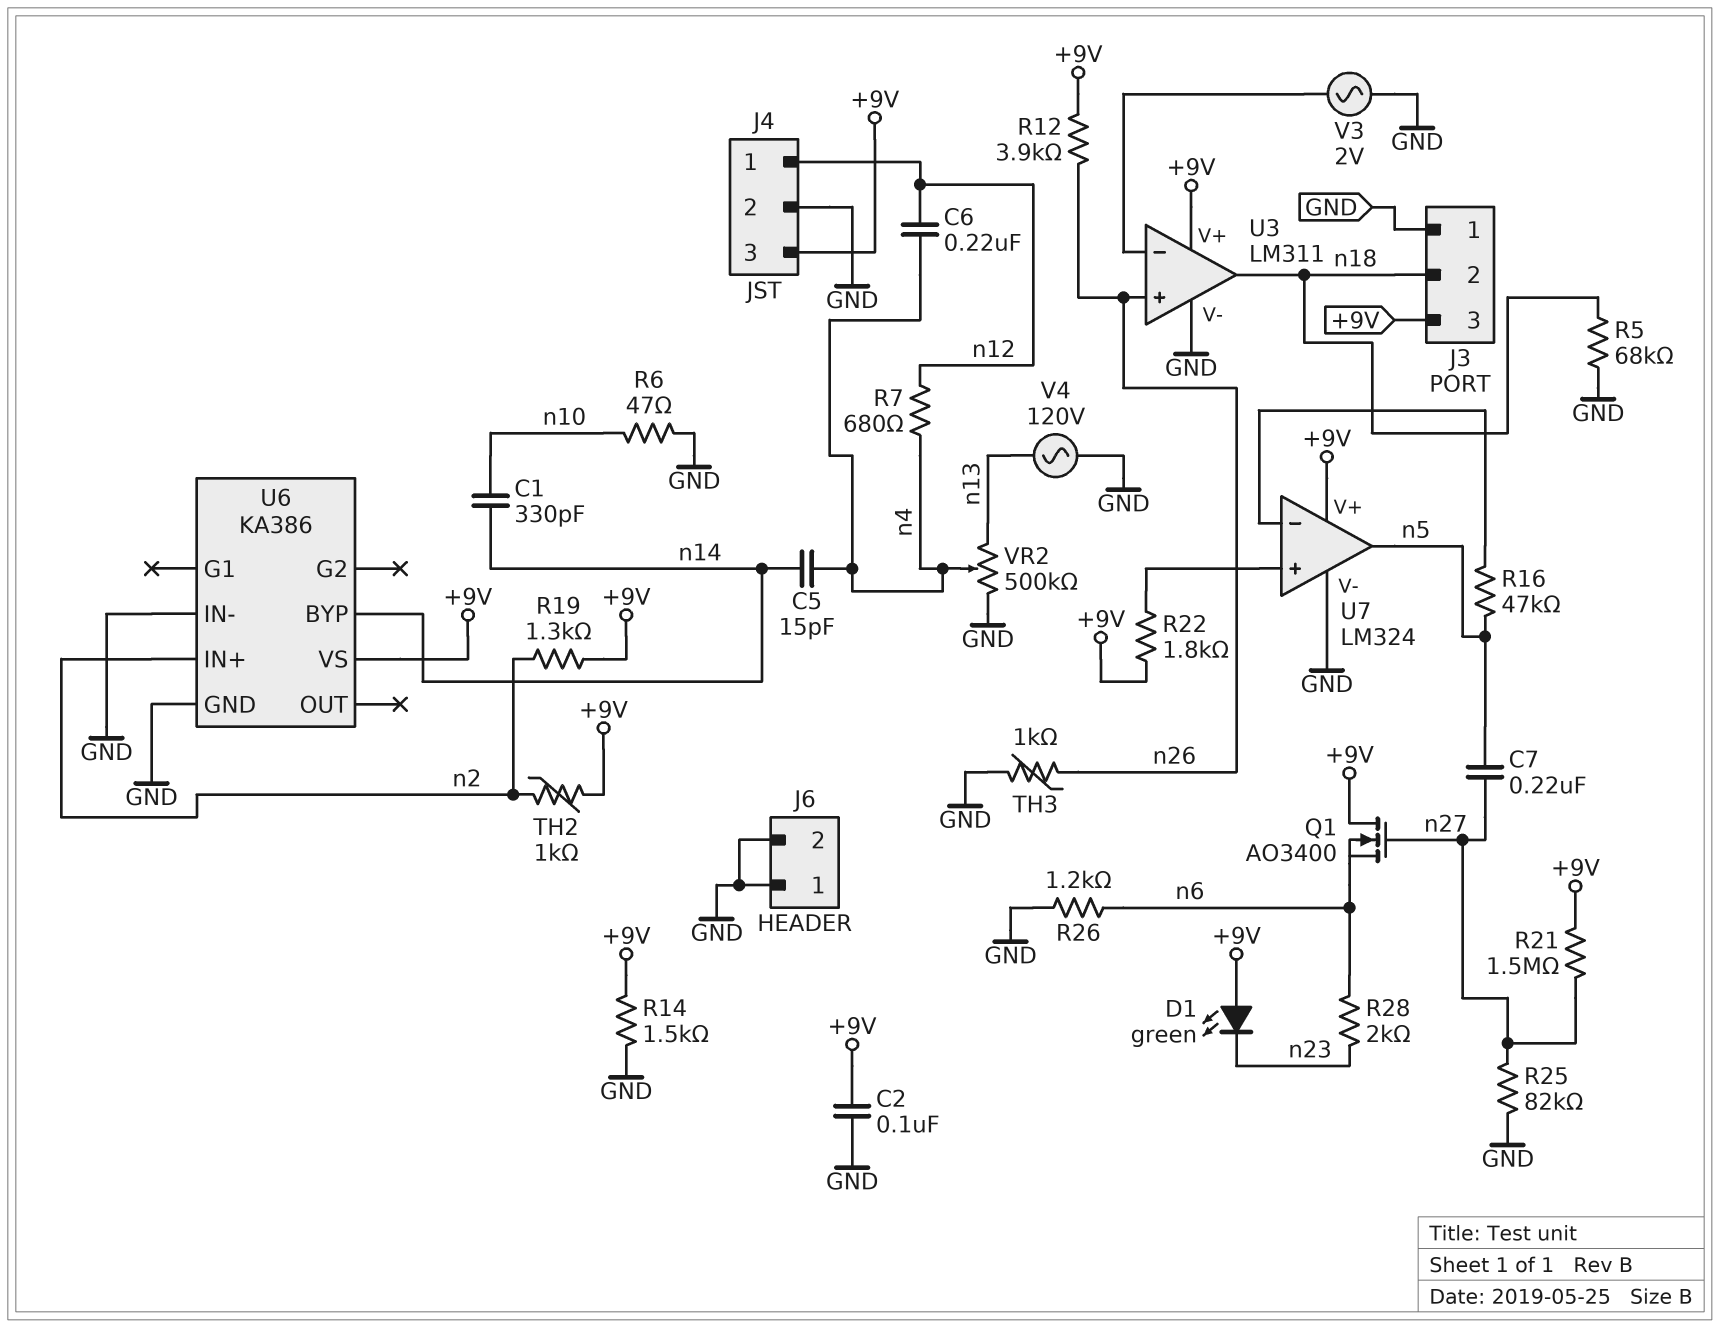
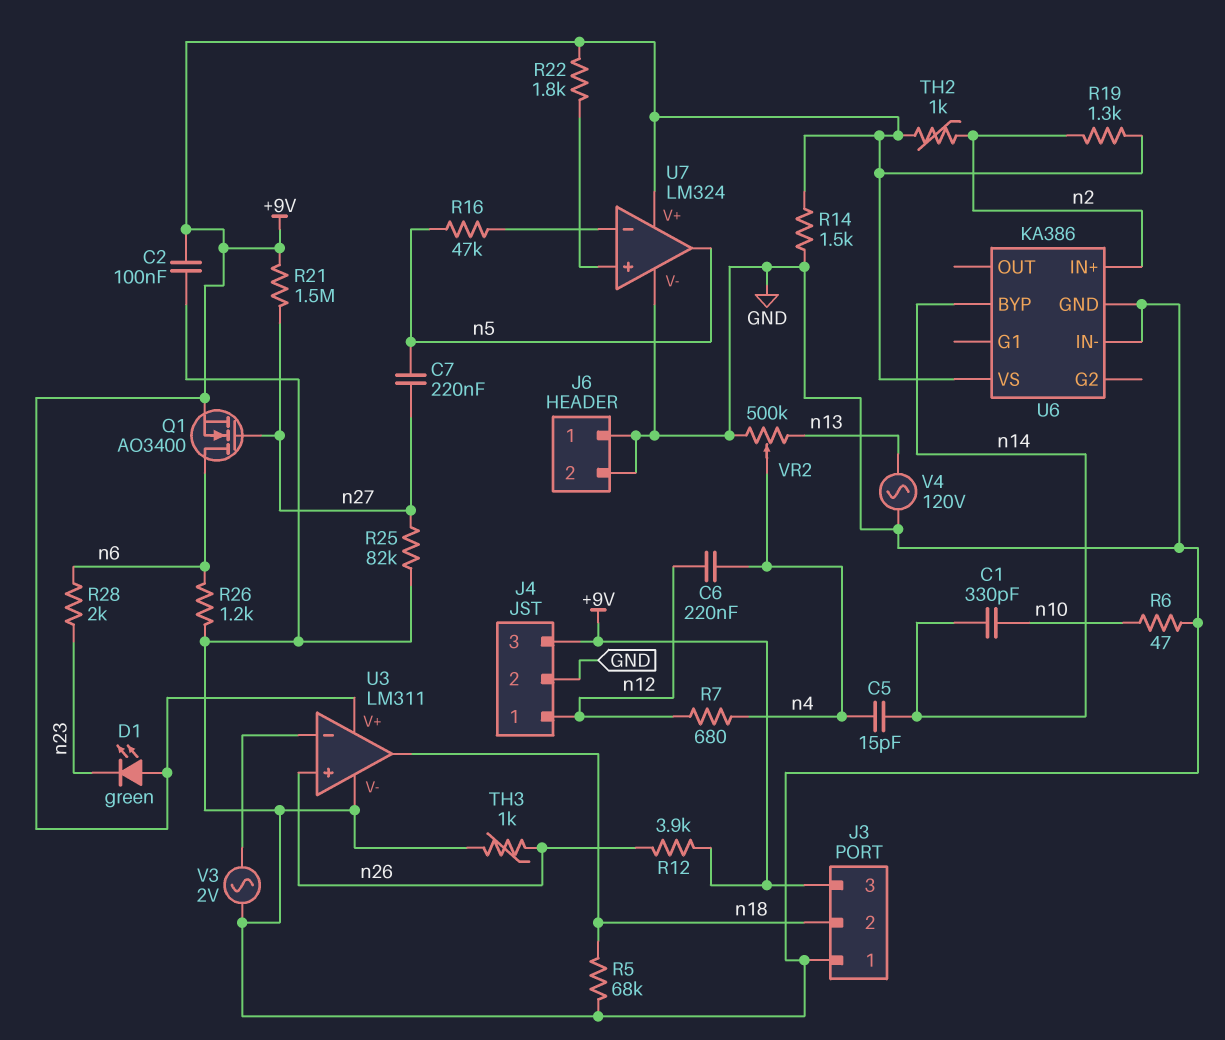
Q1: NMOS AO3400 (G n27, D +9V, S n6) -> NMOS AO3400 (G n27, D n6, S +9V)

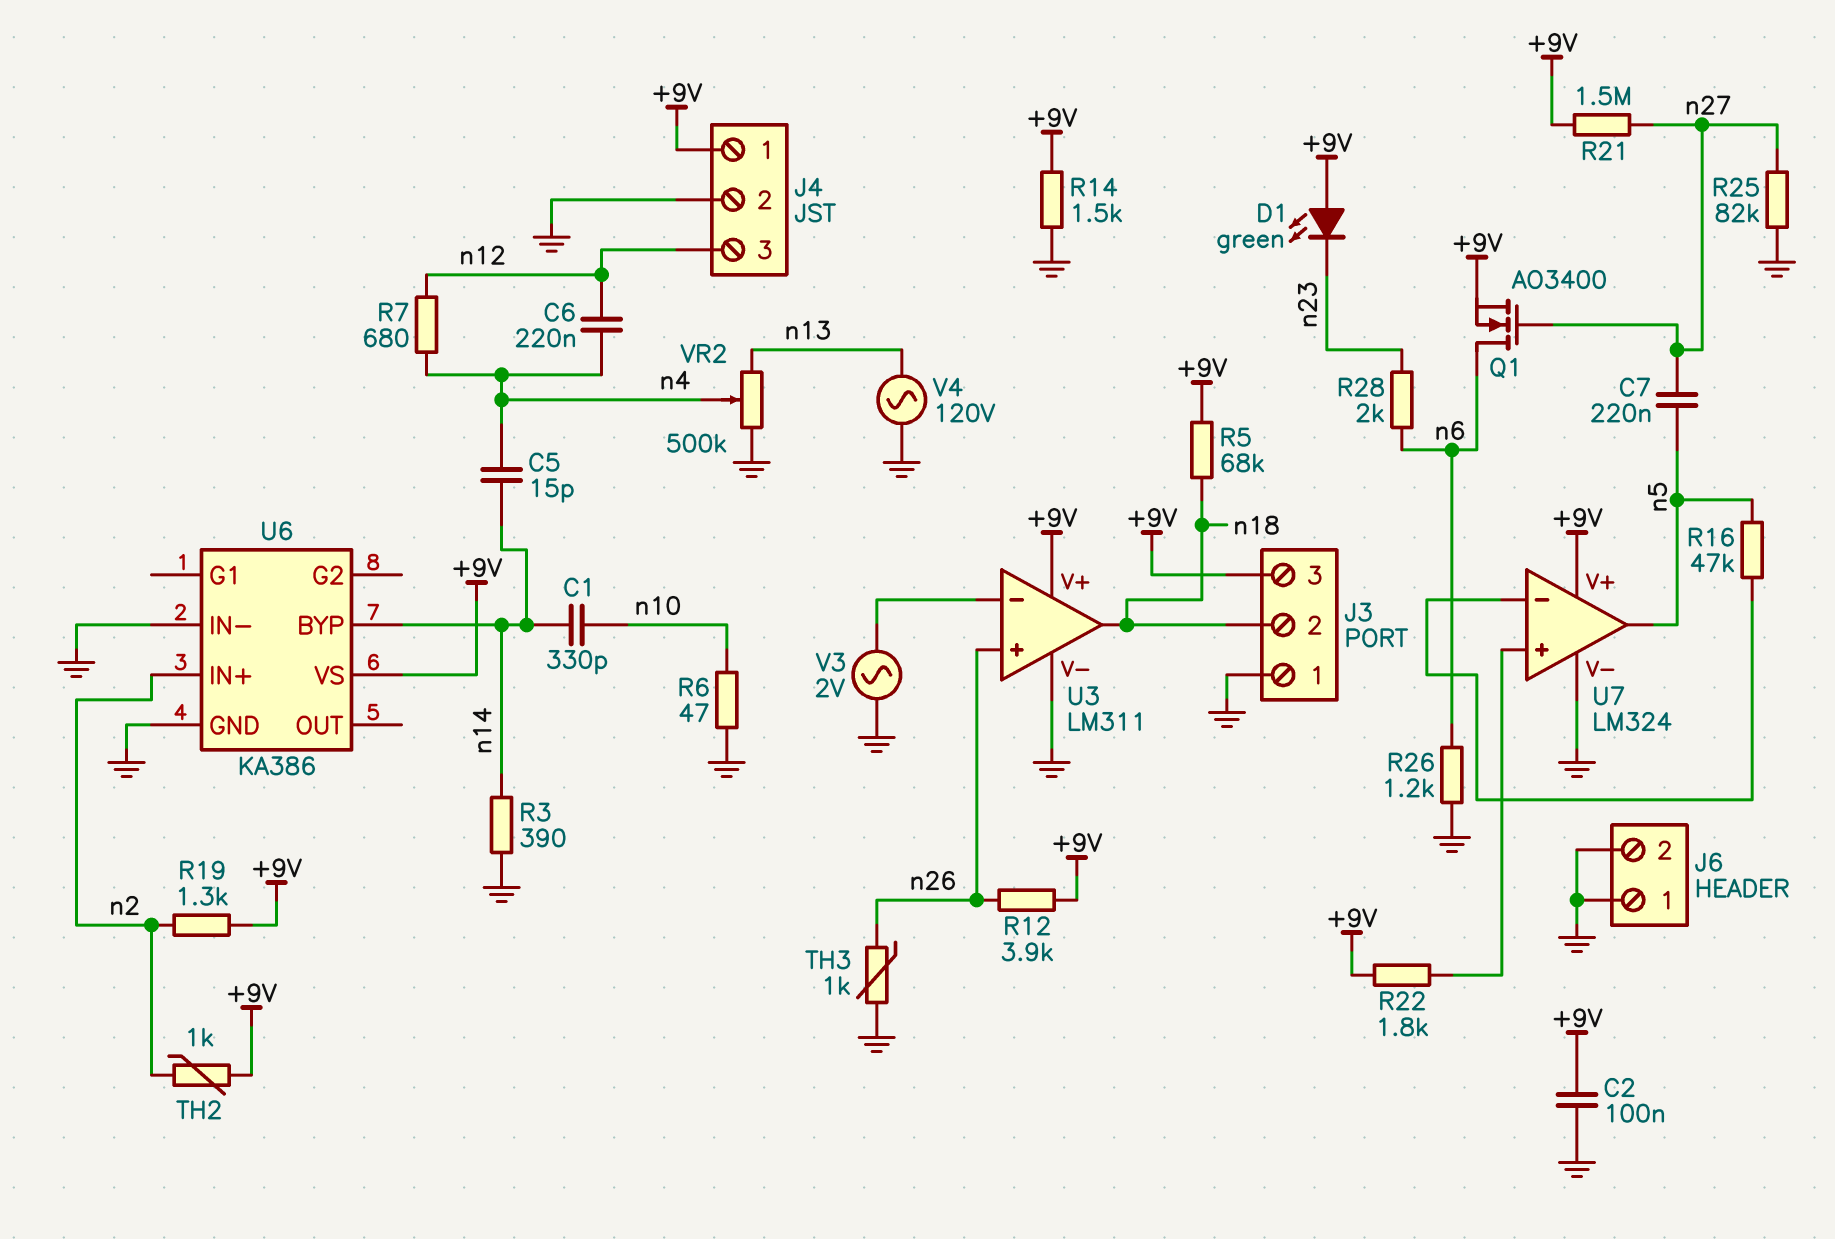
J4 pin 1: n12 -> +9V
J4 pin 3: +9V -> n12
R3: none -> 390 (GND, n14)
R5: 68k (GND, n18) -> 68k (+9V, n18)

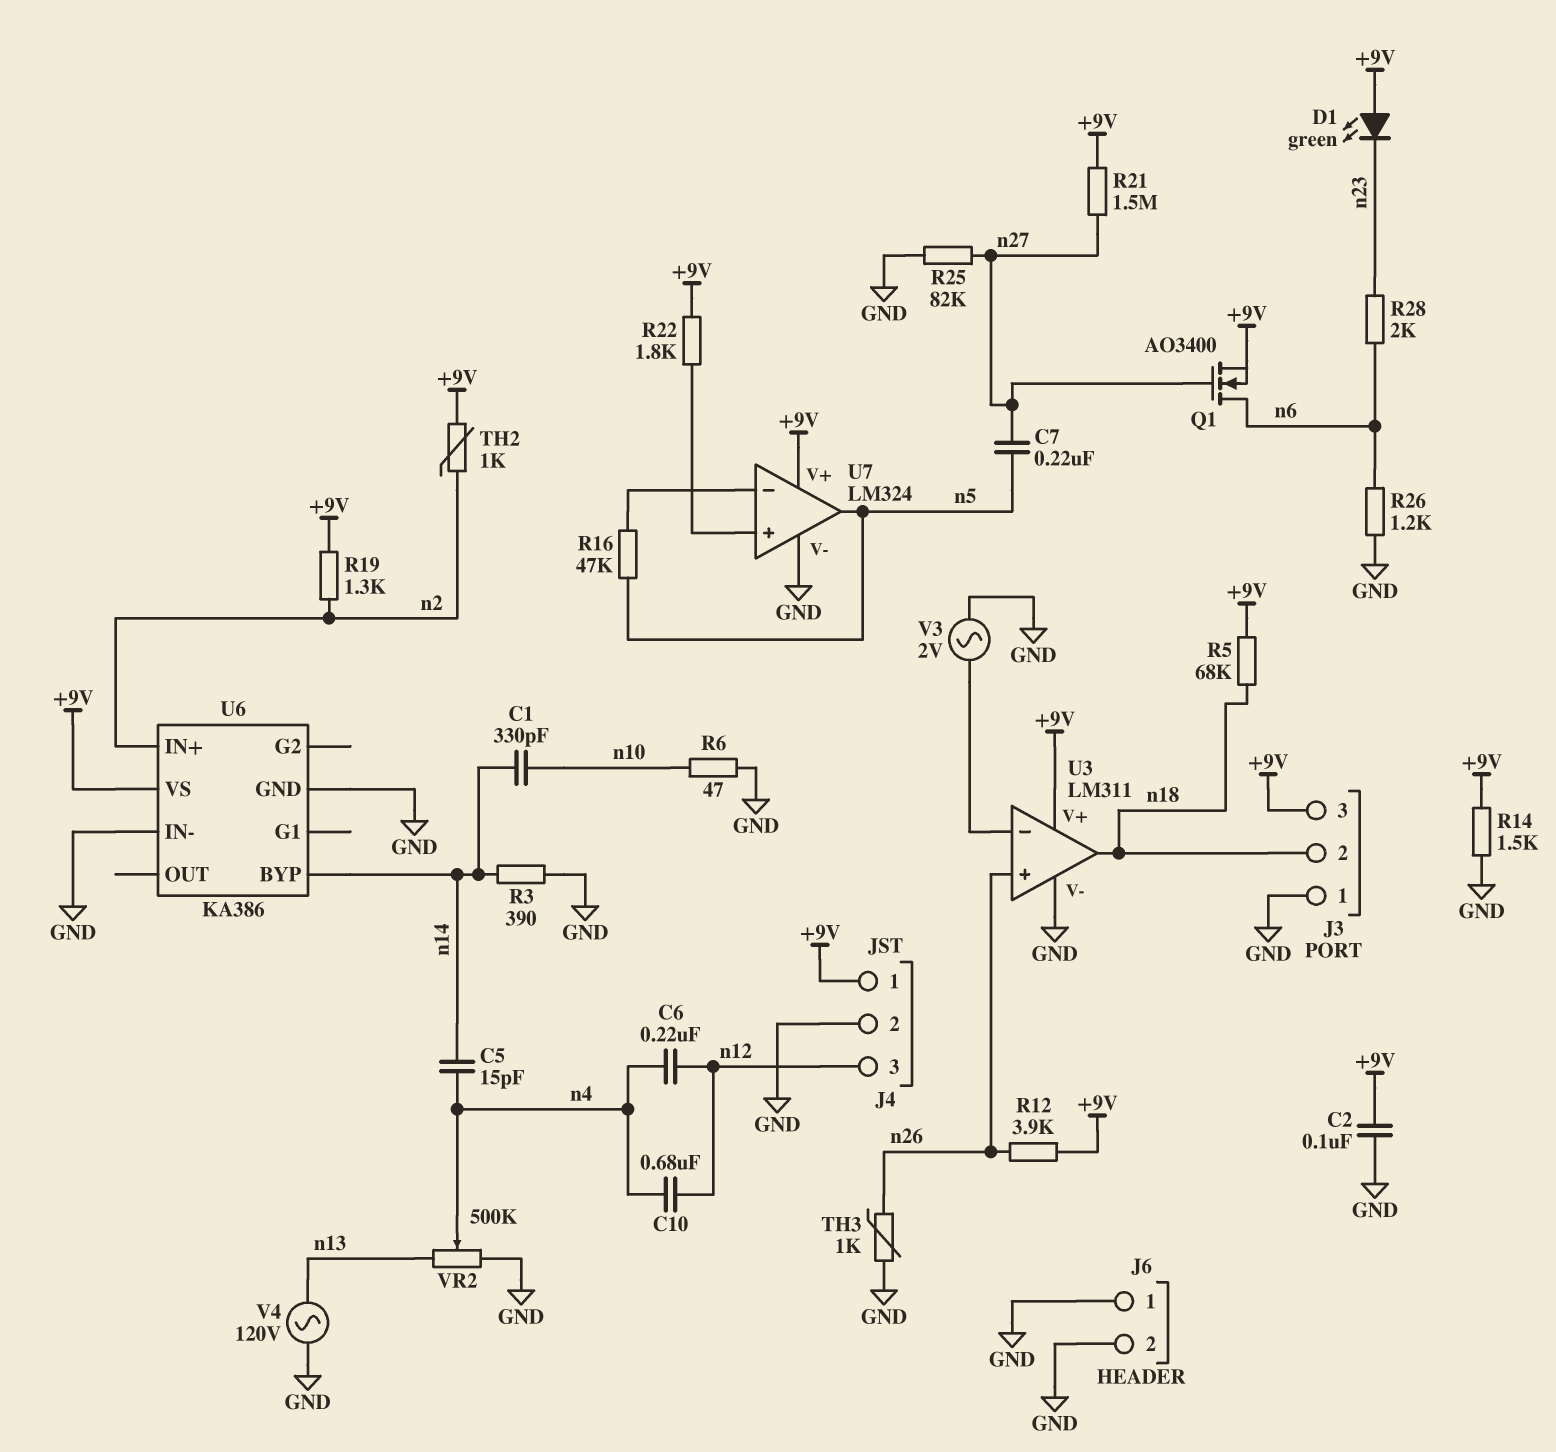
C10: none -> 680nF (n4, n12)
R7: 680 (n4, n12) -> none

